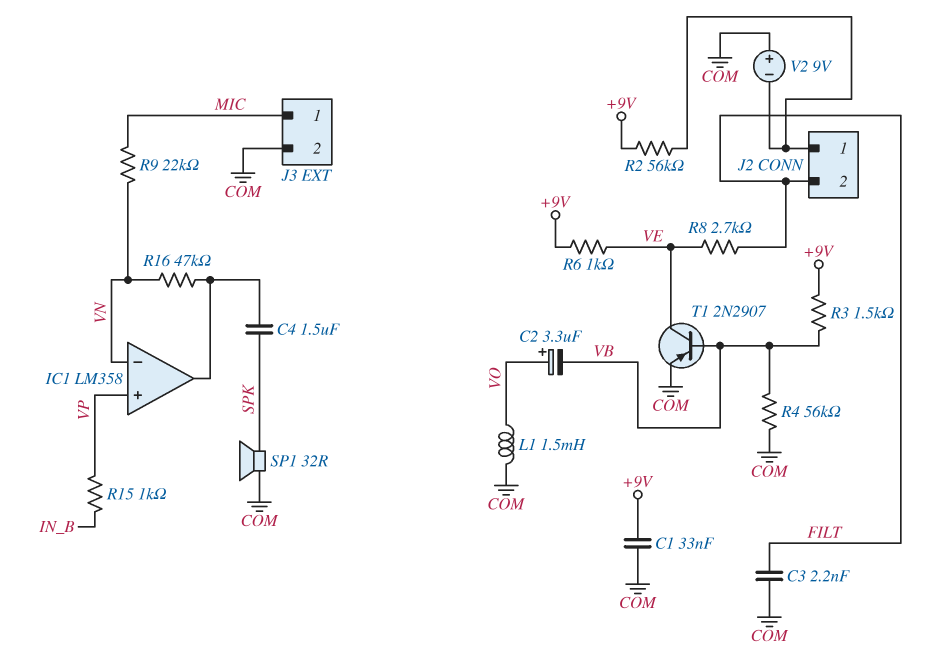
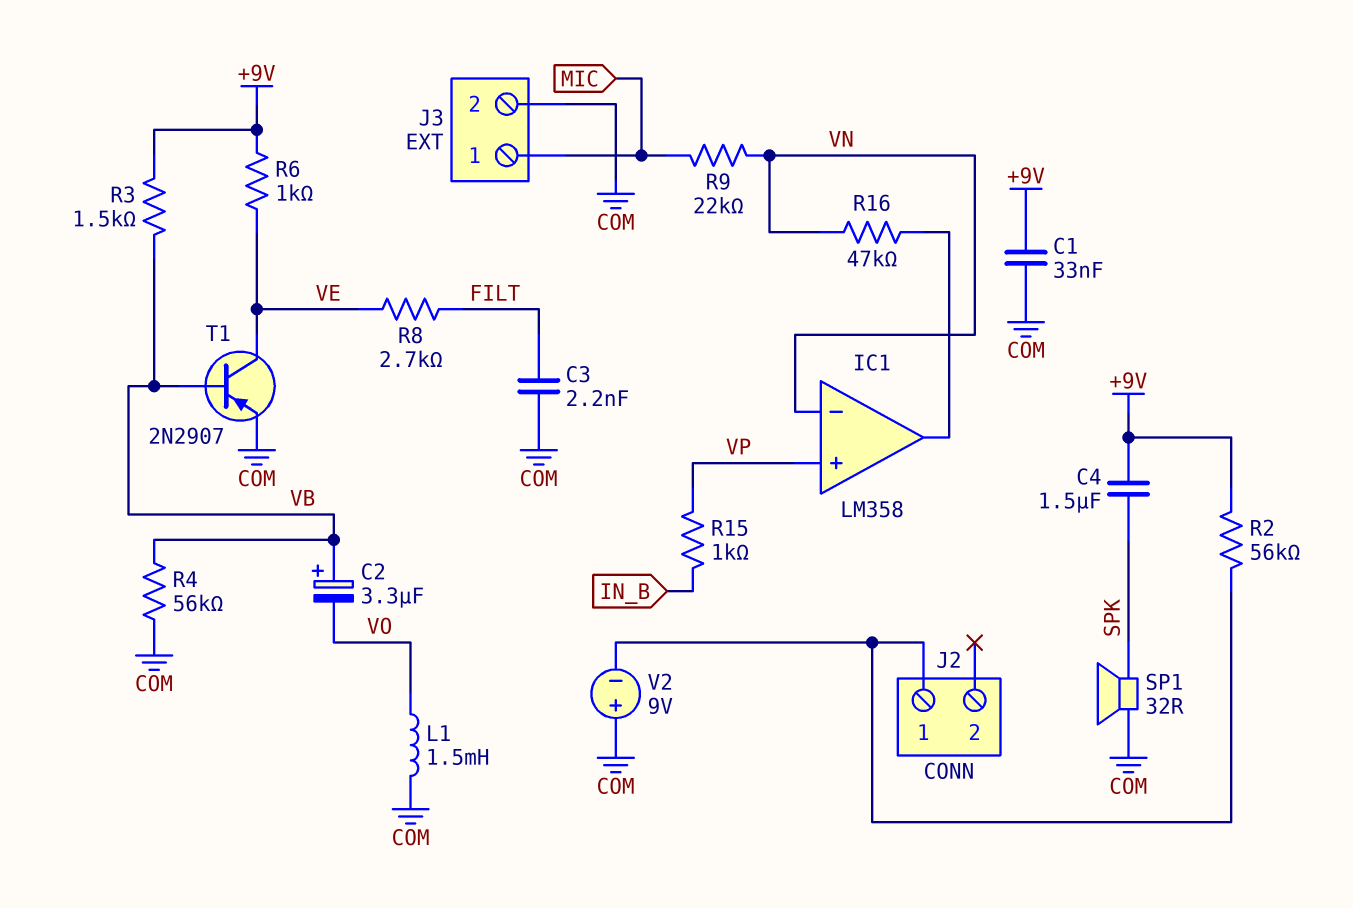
C2: 3.3uF (plus VO, minus VB) -> 3.3uF (plus VB, minus VO)
C4: 1.5uF (IC1/out, SPK) -> 1.5uF (+9V, SPK)
J2 pin 2: FILT -> none

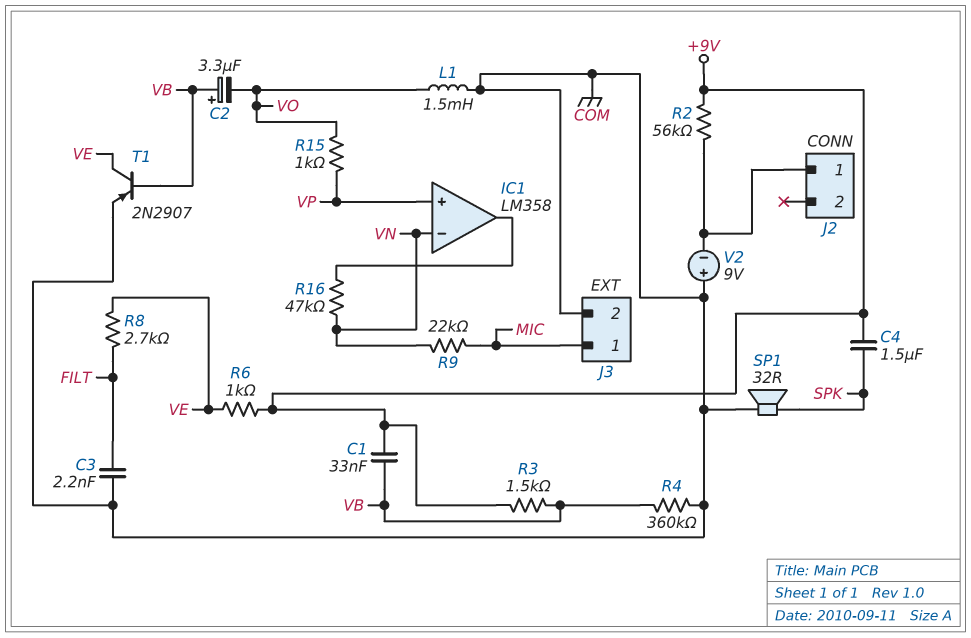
C1: 33nF (+9V, COM) -> 33nF (+9V, VB)
R4: 56k (COM, VB) -> 360k (COM, VB)
R15: 1k (IN_B, VP) -> 1k (VO, VP)

